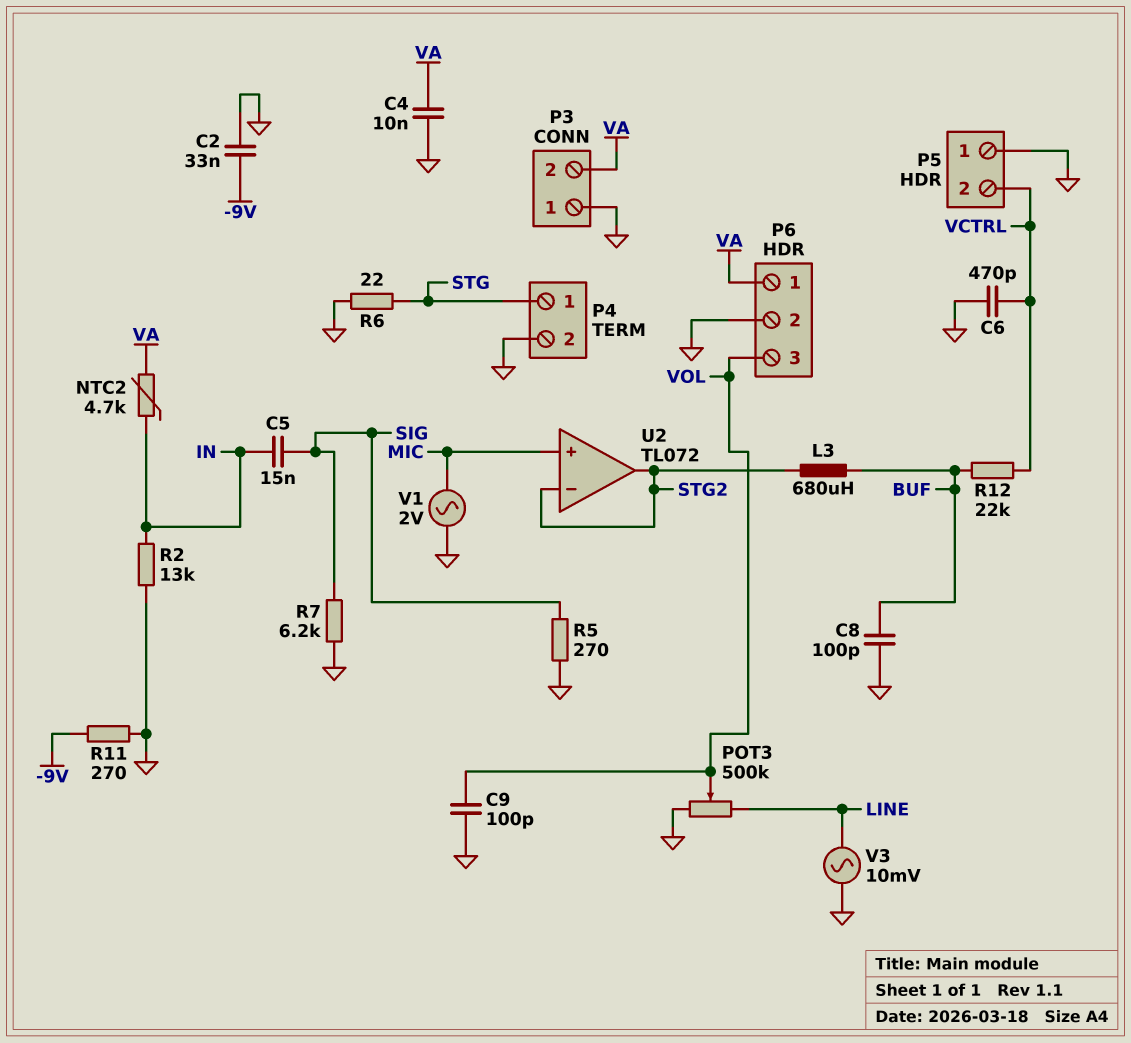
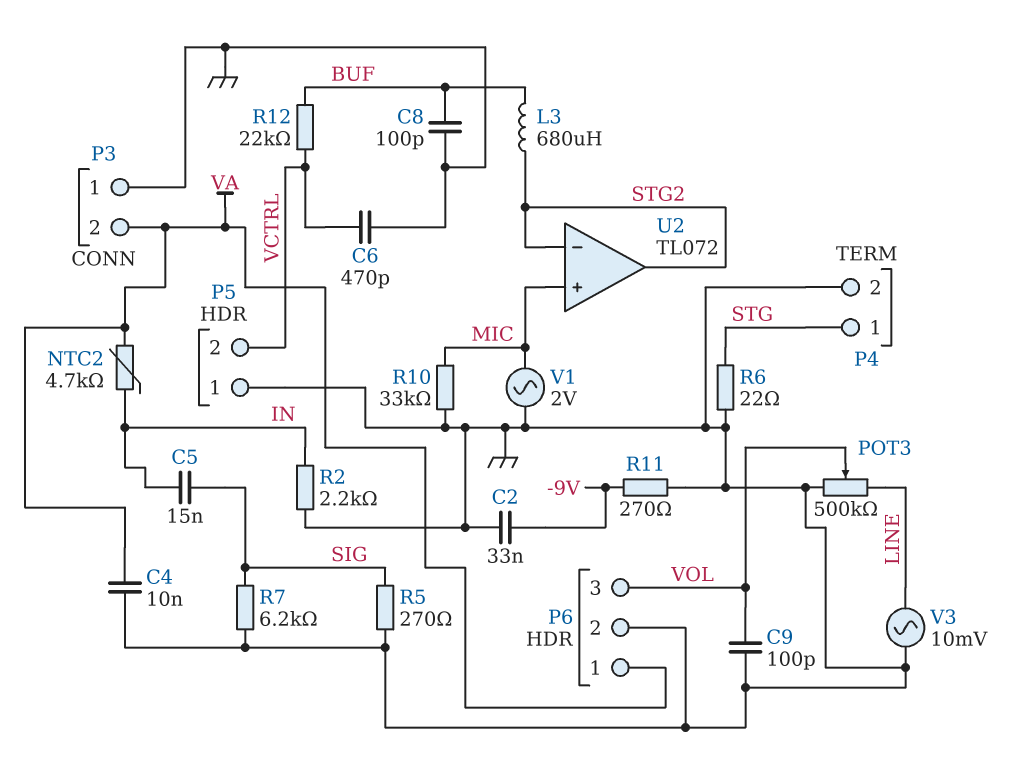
R2: 13k (GND, IN) -> 2.2k (GND, IN)
R10: none -> 33k (GND, MIC)

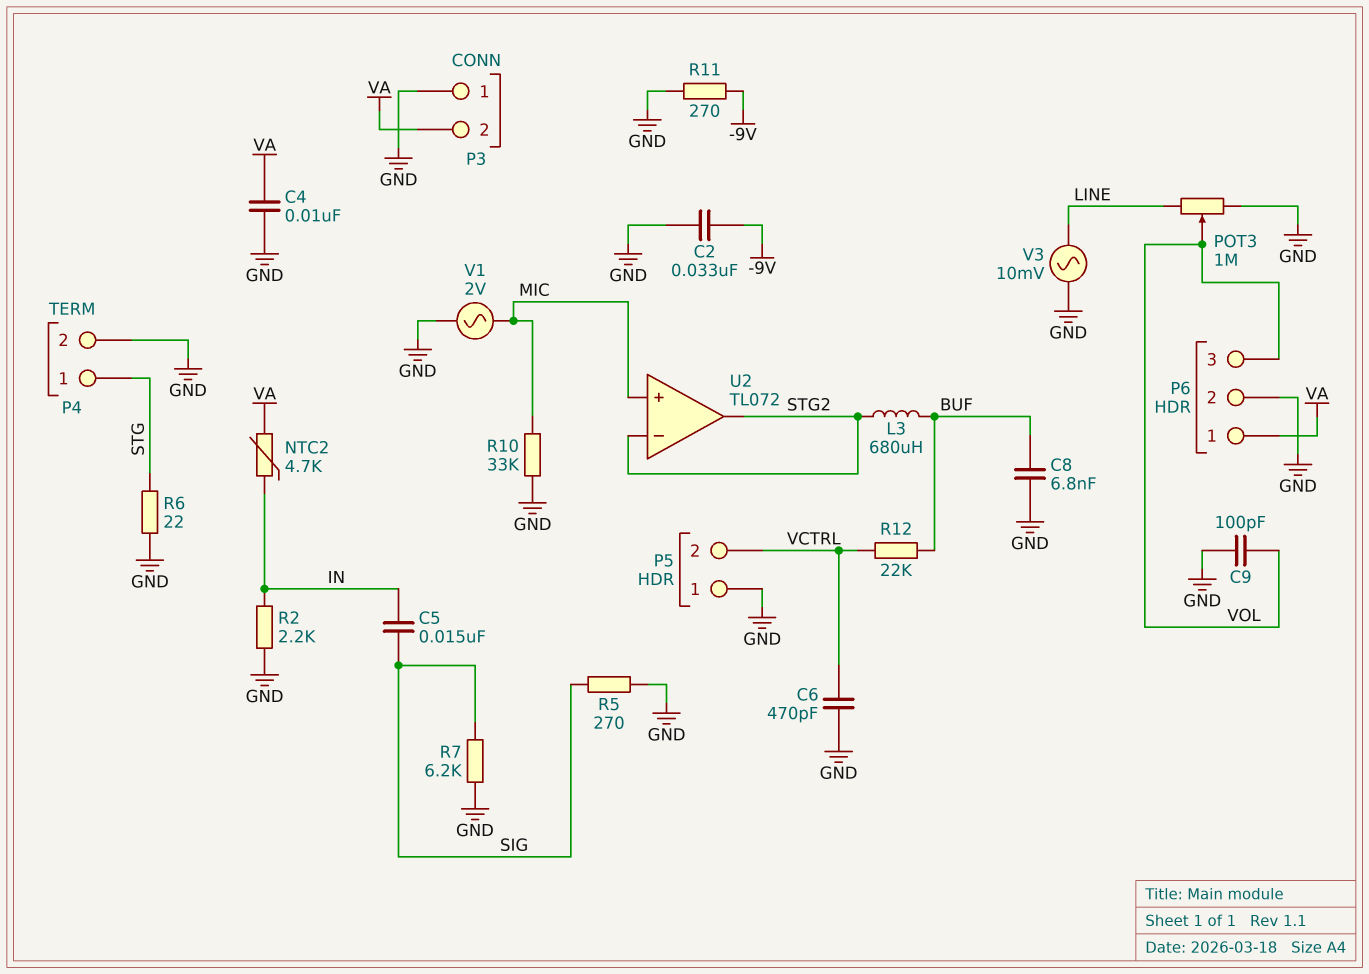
C8: 100pF (BUF, GND) -> 6.8nF (BUF, GND)
POT3: 500k (GND, LINE, wiper VOL) -> 1M (GND, LINE, wiper VOL)

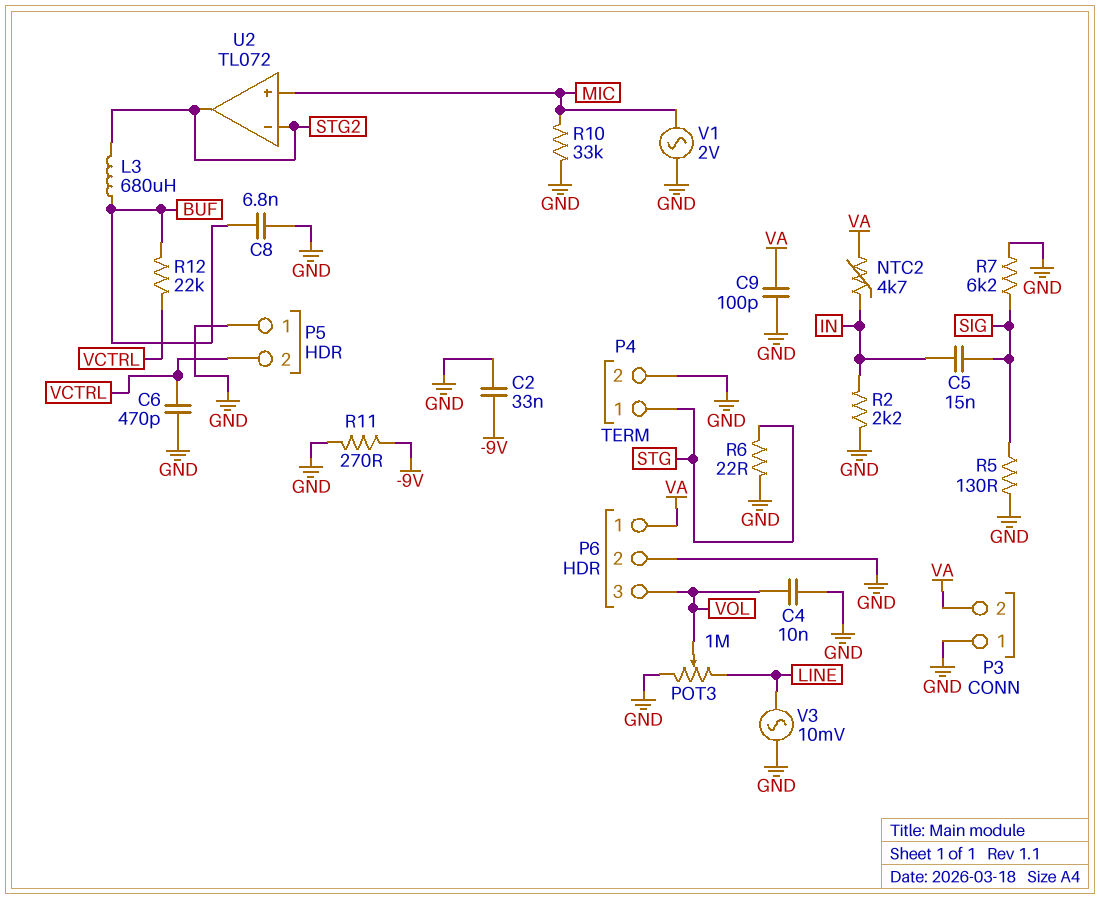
C4: 10nF (GND, VA) -> 10nF (GND, VOL)
C9: 100pF (GND, VOL) -> 100pF (GND, VA)
R5: 270 (GND, SIG) -> 130 (GND, SIG)

